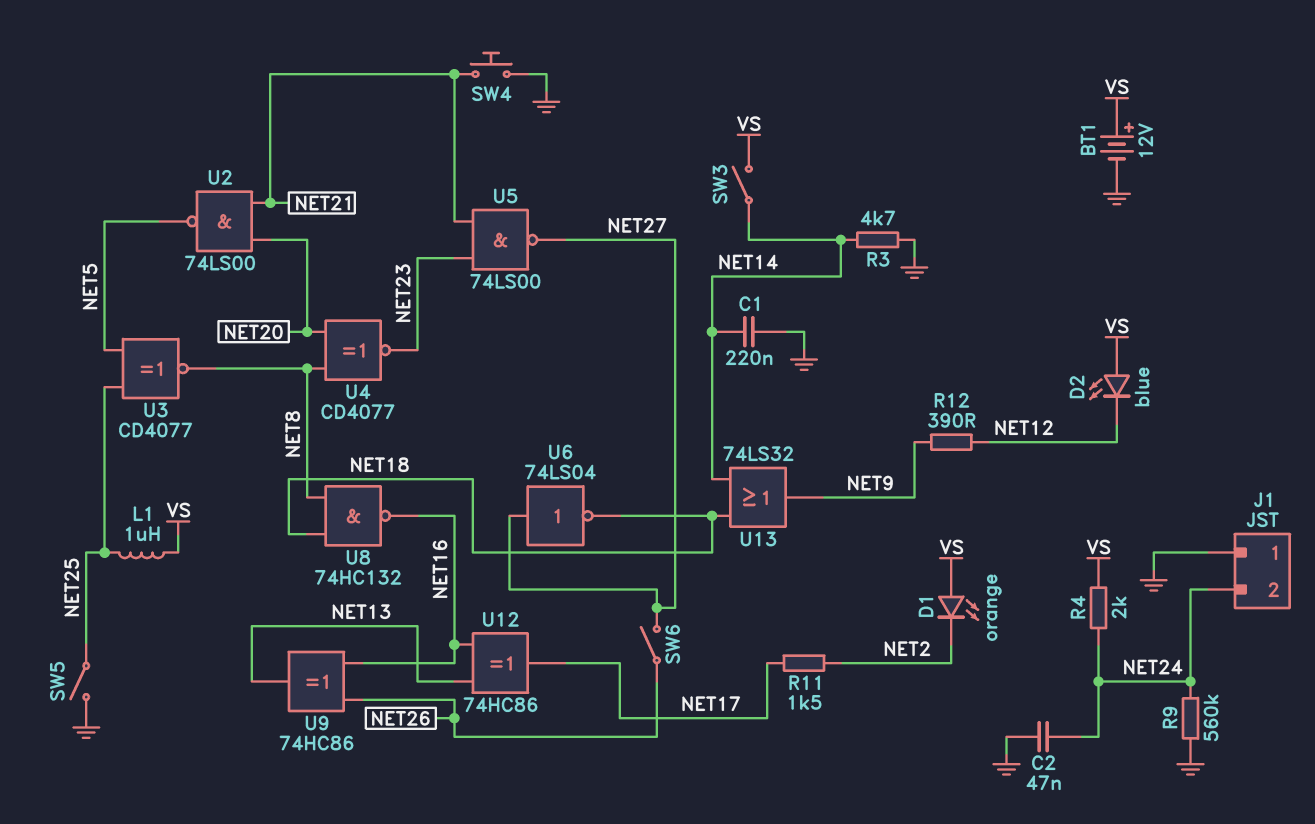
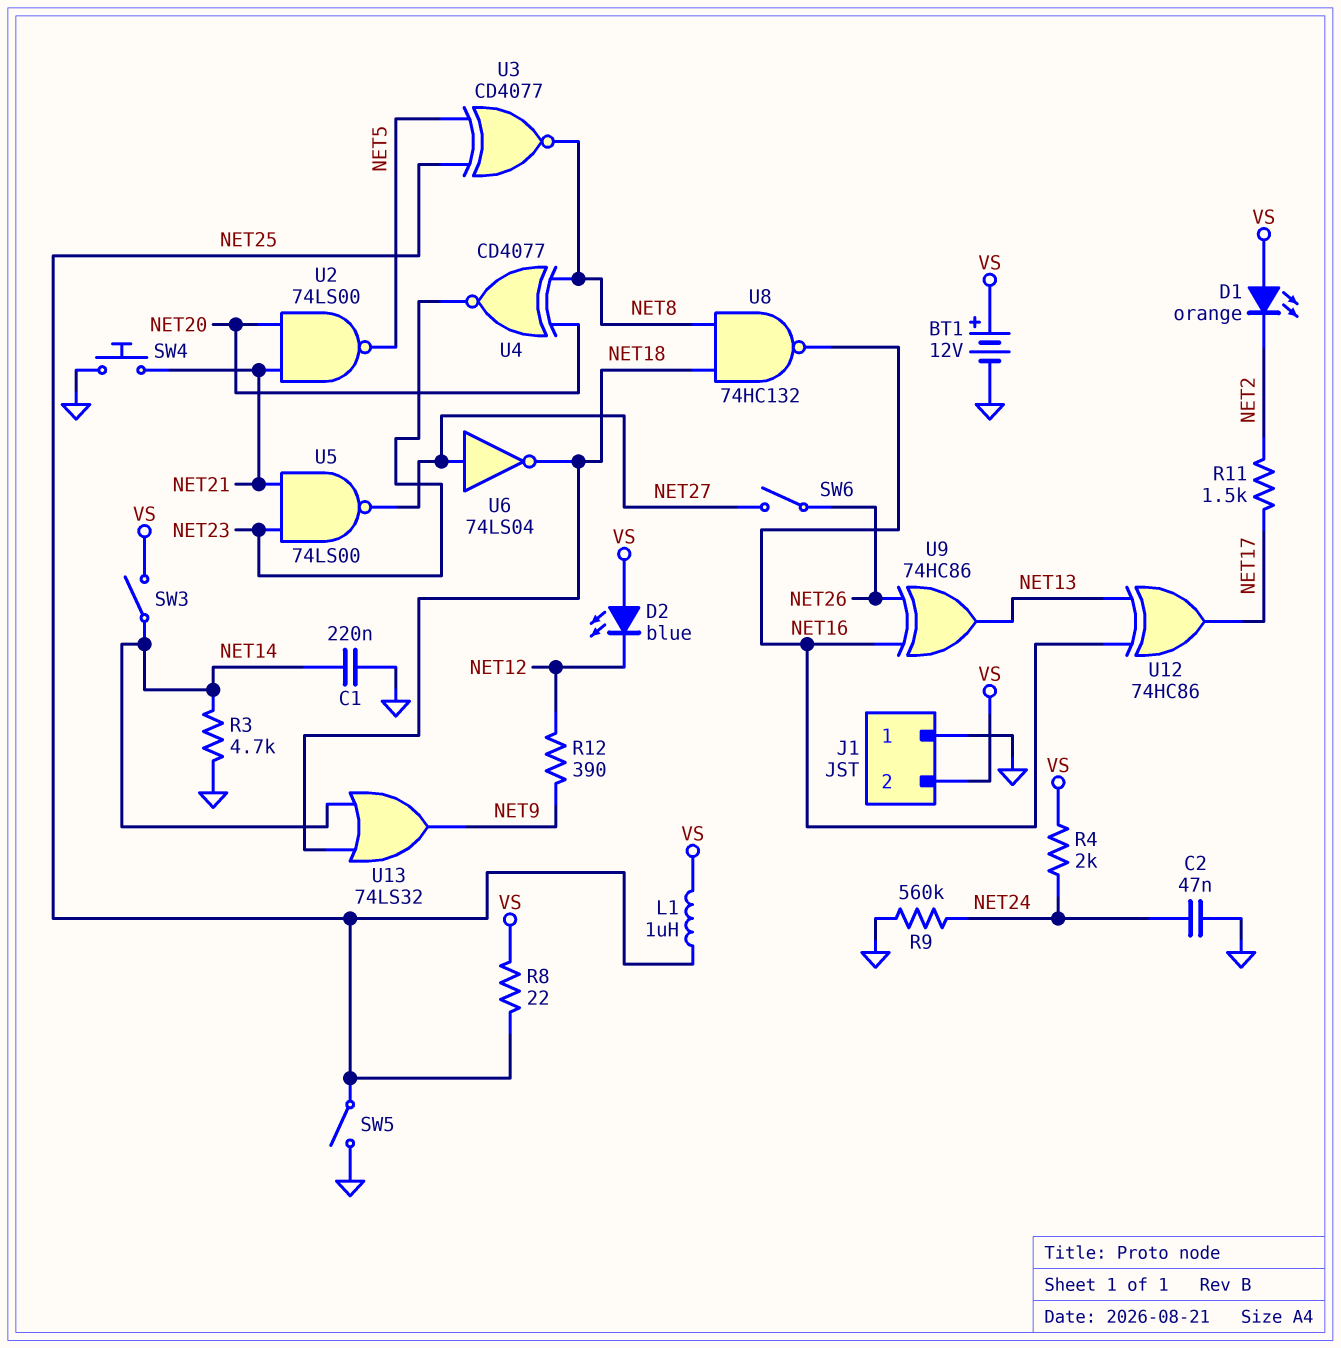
J1 pin 2: NET24 -> VS
R8: none -> 22 (NET25, VS)

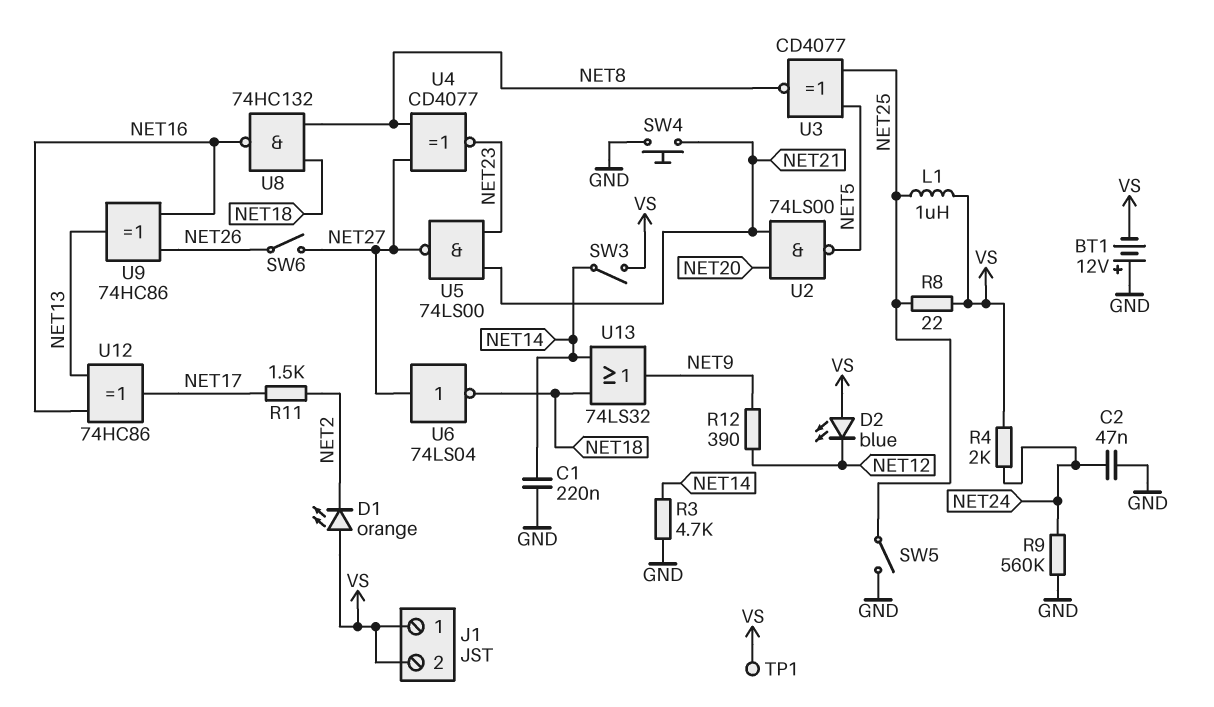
BT1: 12V (plus VS, minus GND) -> 12V (plus GND, minus VS)
J1 pin 1: GND -> VS
TP1: none -> test point (VS)
U4: XNOR CD4077 (in NET8, in NET20, out NET23) -> XNOR CD4077 (in NET8, in NET27, out NET23)

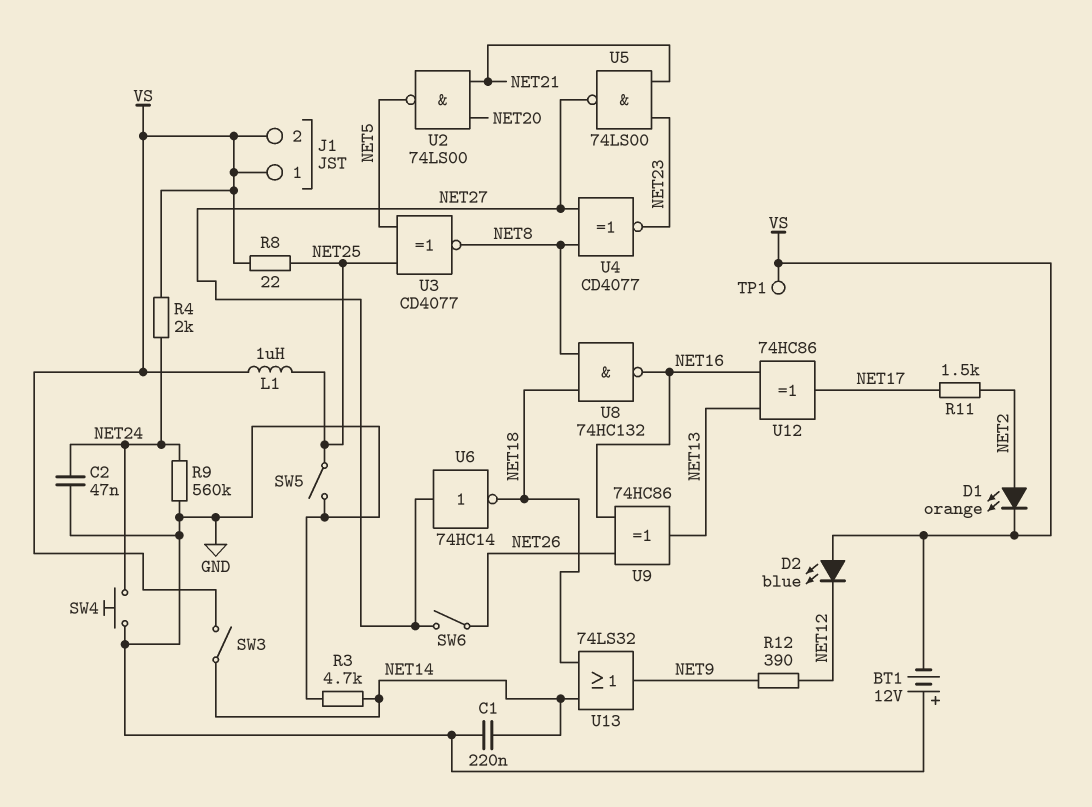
D1: LED orange (A VS, K NET2) -> LED orange (A NET2, K VS)
SW4: button (GND, NET21) -> button (GND, NET24)
U6: NOT 74LS04 (in NET27, out NET18) -> NOT 74HC14 (in NET27, out NET18)

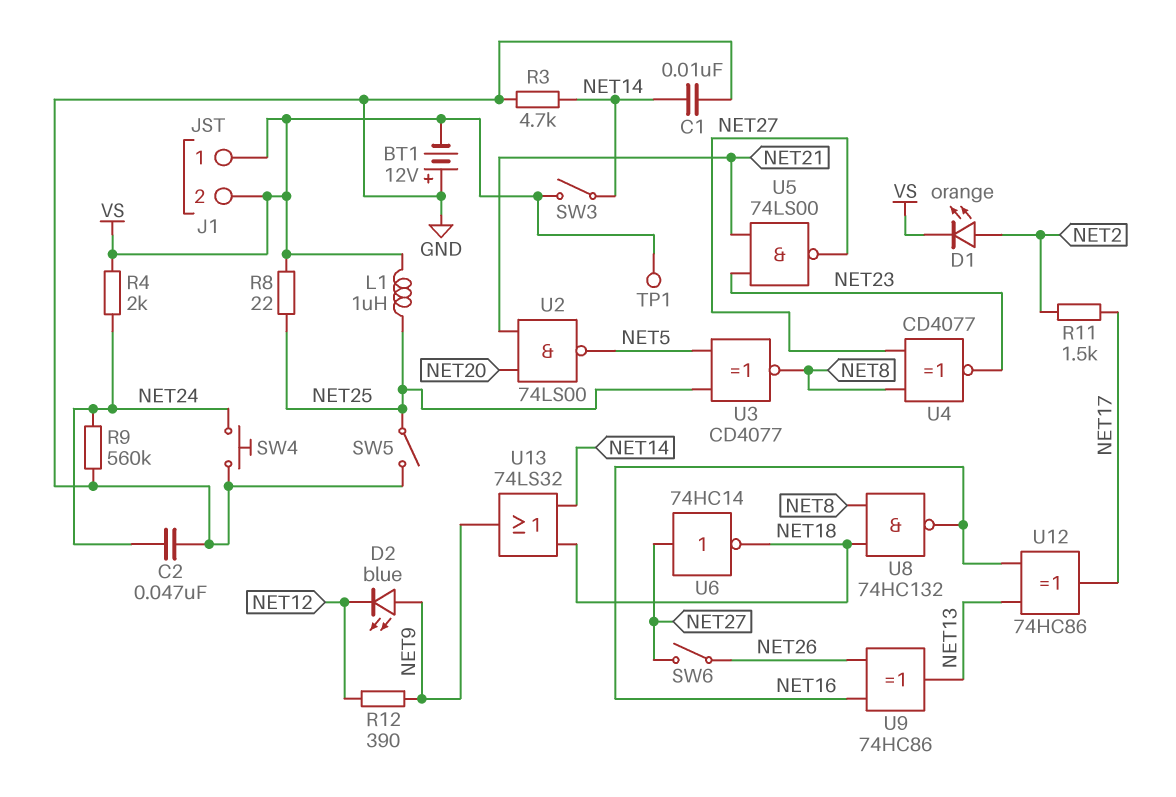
C1: 220nF (GND, NET14) -> 10nF (GND, NET14)
D2: LED blue (A VS, K NET12) -> LED blue (A NET9, K NET12)

